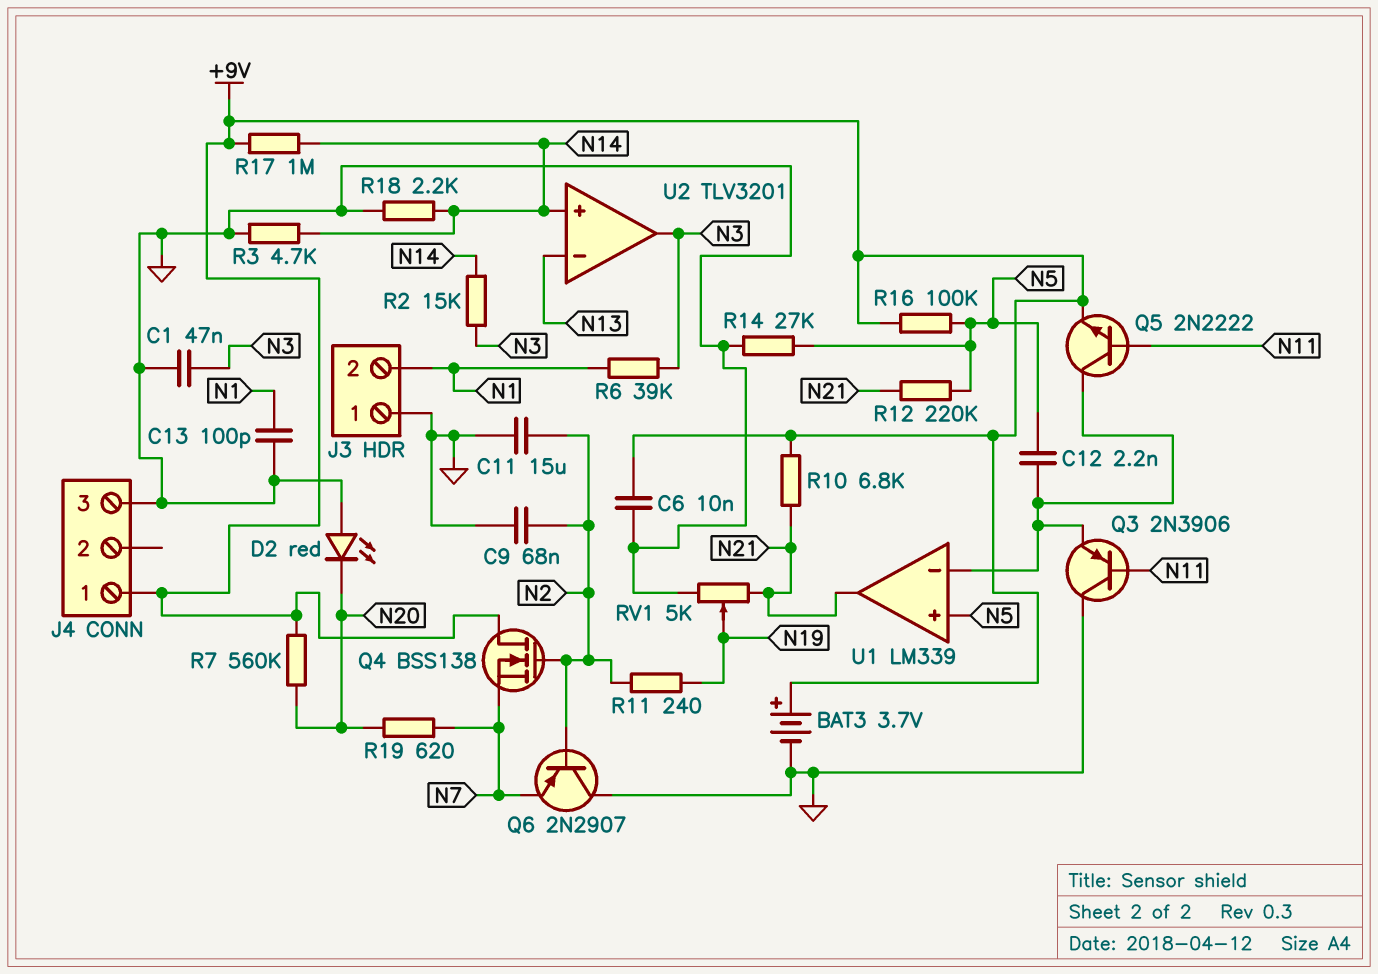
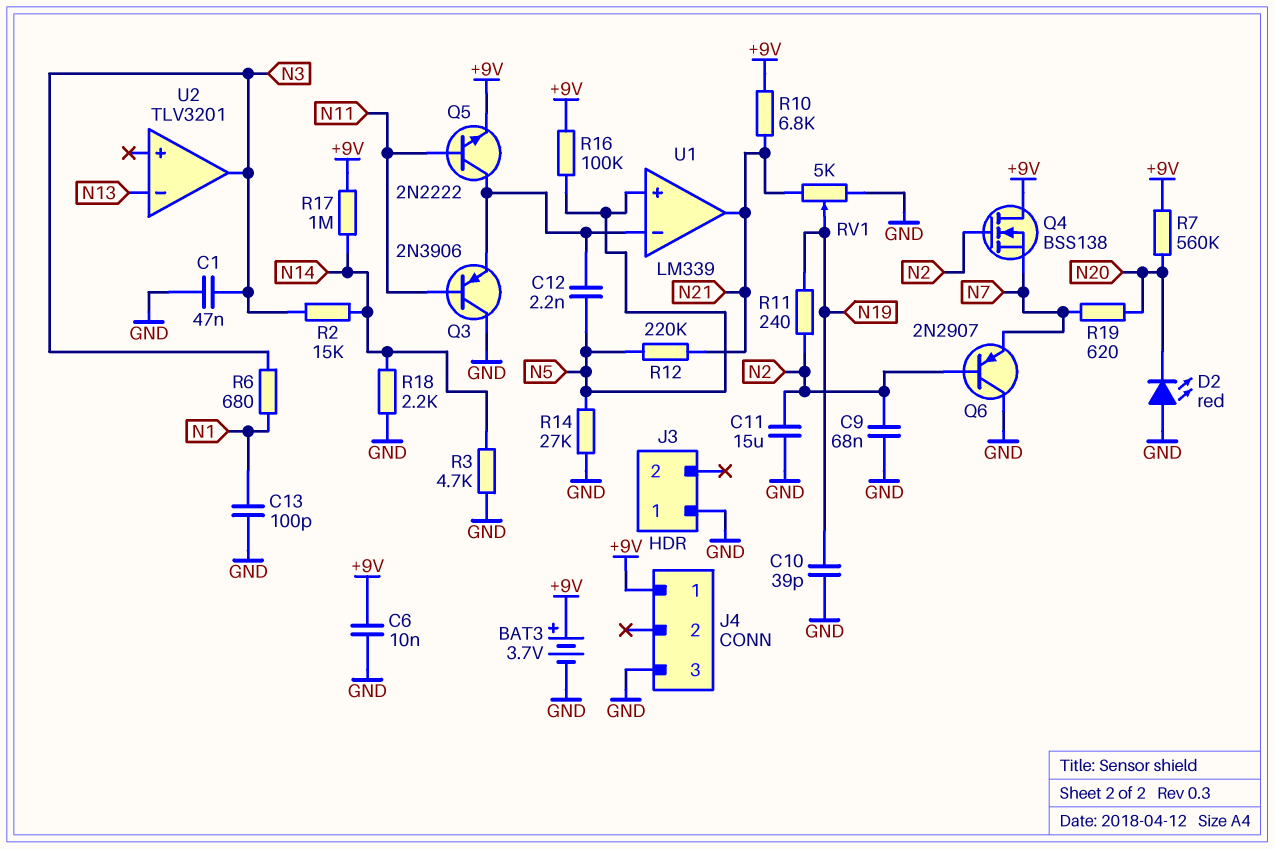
C10: none -> 39pF (GND, N19)
J3 pin 2: N1 -> none
R6: 39k (N1, N3) -> 680 (N1, N3)
U2 pin in+: N14 -> none

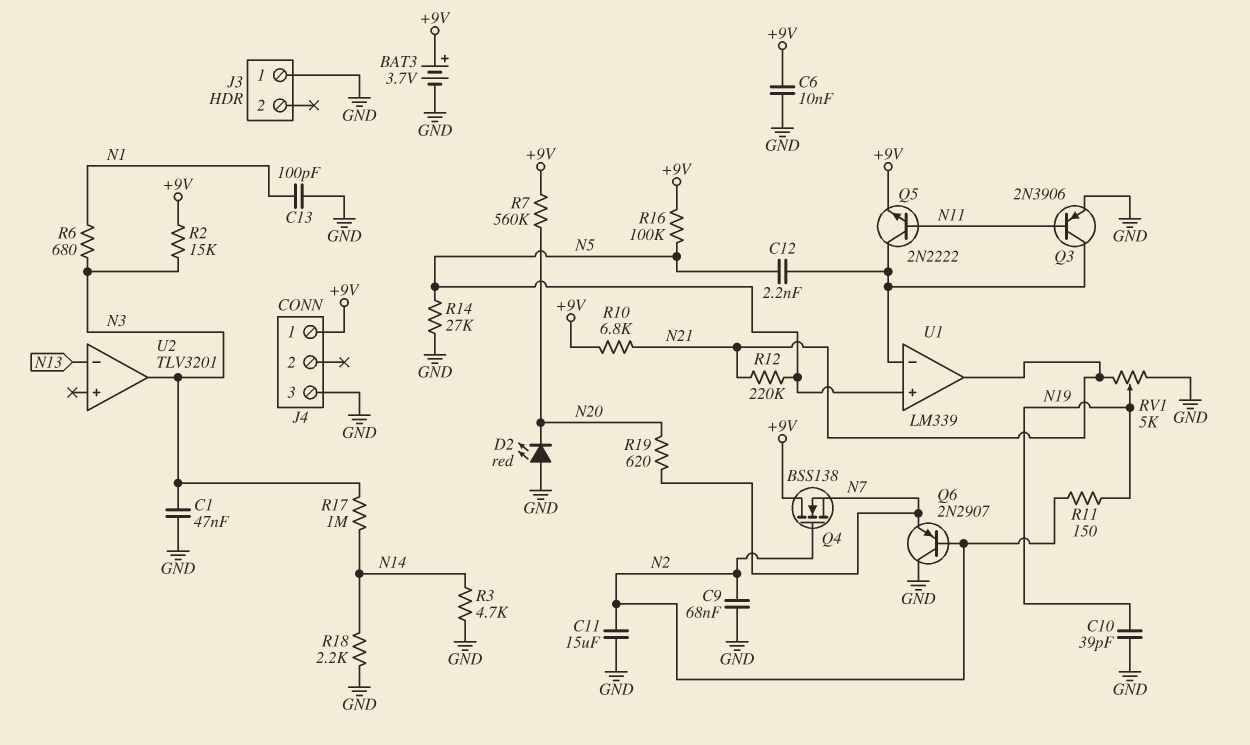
Q3: PNP 2N3906 (B N11, C GND, E U1/in-) -> PNP 2N3906 (B N11, C U1/in-, E GND)
R2: 15k (N3, N14) -> 15k (+9V, N3)
R11: 240 (N2, N19) -> 150 (N2, N19)
R17: 1M (+9V, N14) -> 1M (N3, N14)

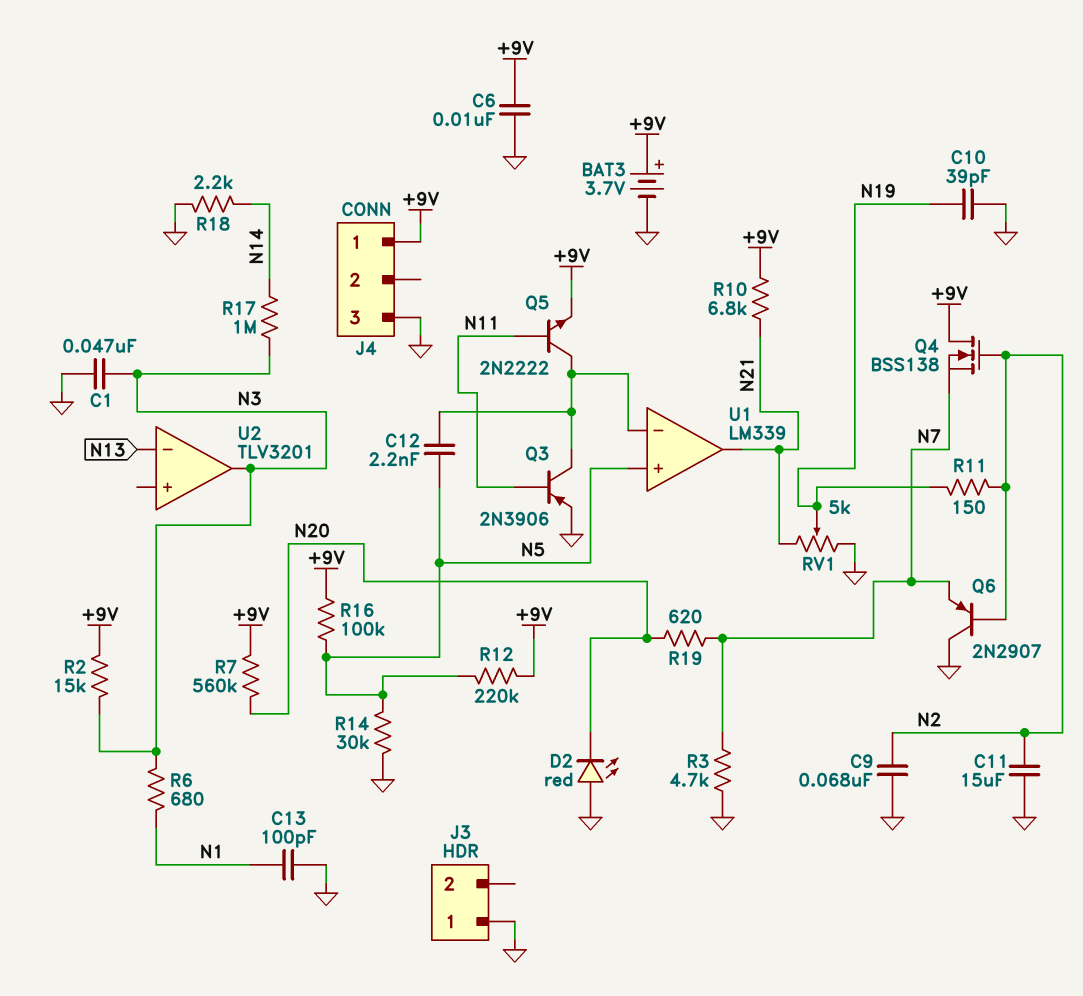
R3: 4.7k (GND, N14) -> 4.7k (GND, N7)
R12: 220k (N5, N21) -> 220k (+9V, N5)
R14: 27k (GND, N5) -> 30k (GND, N5)

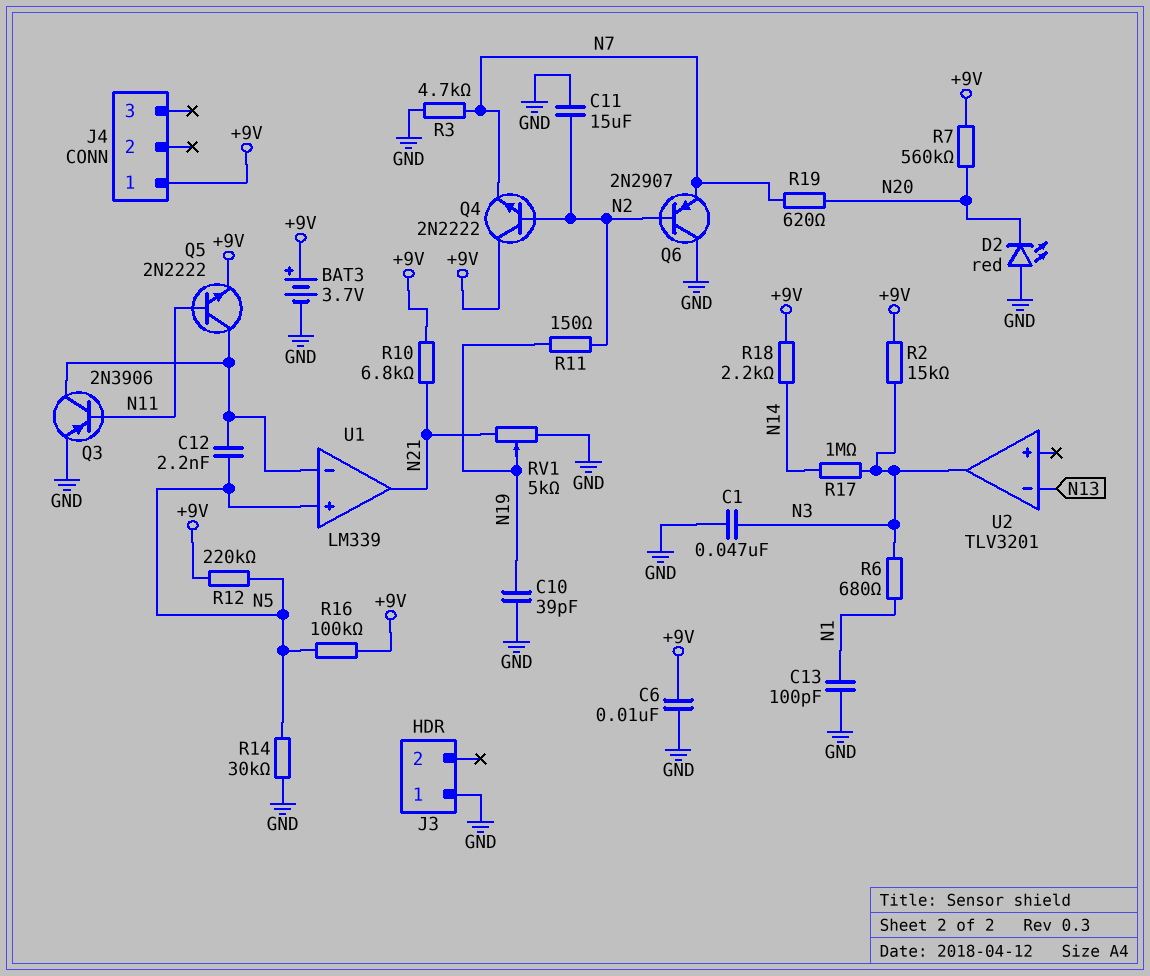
C9: 68nF (GND, N2) -> none
J4 pin 3: GND -> none
Q4: NMOS BSS138 (G N2, D +9V, S N7) -> NPN 2N2222 (B N2, C +9V, E N7)
R18: 2.2k (GND, N14) -> 2.2k (+9V, N14)

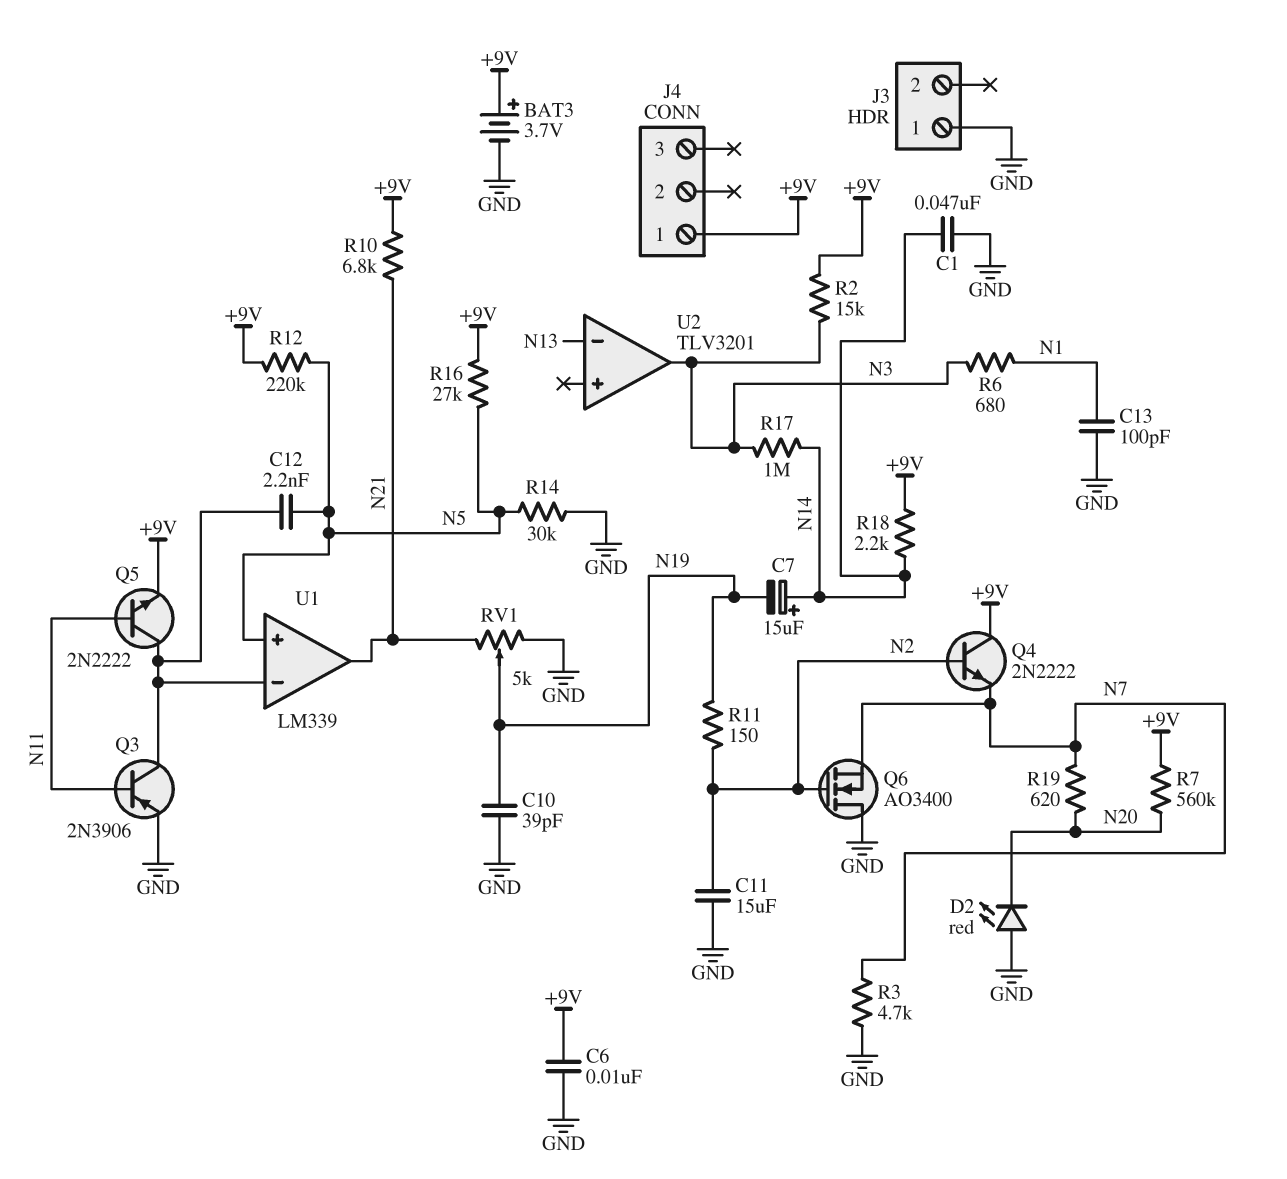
C1: 47nF (GND, N3) -> 47nF (GND, N14)
C7: none -> 15uF (plus N14, minus N19)
Q6: PNP 2N2907 (B N2, C GND, E N7) -> NMOS AO3400 (G N2, D GND, S N7)
R16: 100k (+9V, N5) -> 27k (+9V, N5)

